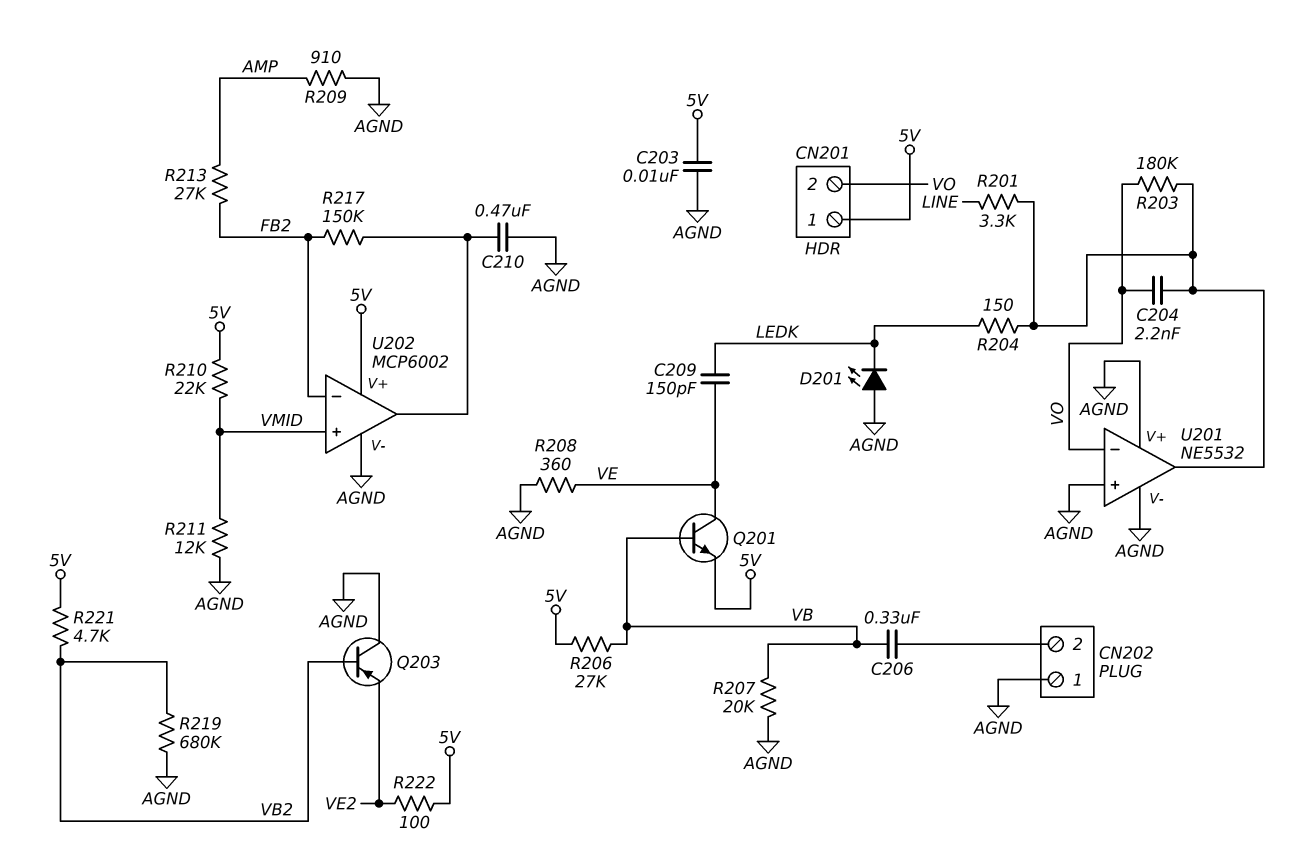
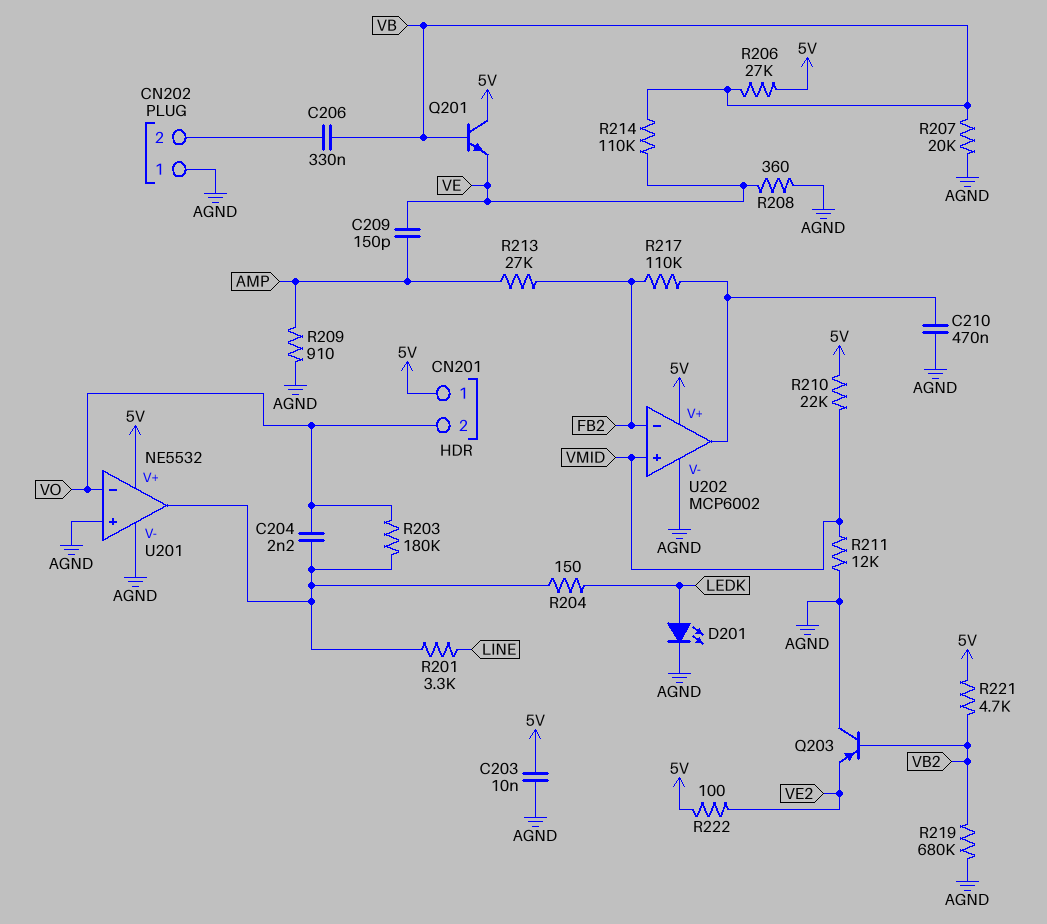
C209: 150pF (LEDK, VE) -> 150pF (AMP, VE)
D201: LED (A AGND, K LEDK) -> LED (A LEDK, K AGND)
Q201: NPN (B VB, C VE, E 5V) -> NPN (B VB, C 5V, E VE)
R214: none -> 110k (VB, VE)
R217: 150k (FB2, U202/out) -> 110k (FB2, U202/out)
U201 pin V+: AGND -> 5V

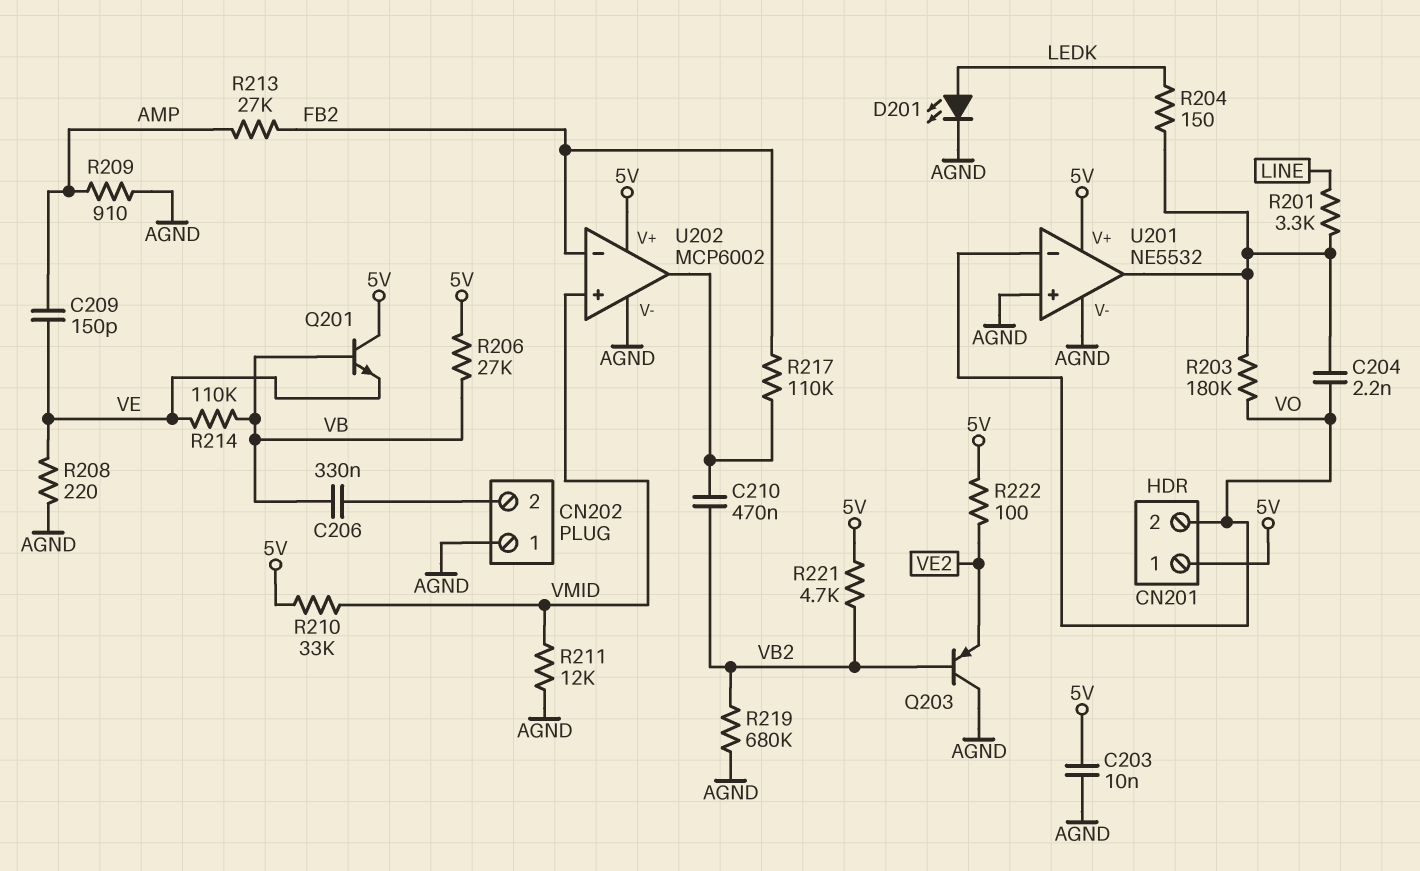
C210: 470nF (AGND, U202/out) -> 470nF (U202/out, VB2)
R207: 20k (AGND, VB) -> none
R208: 360 (AGND, VE) -> 220 (AGND, VE)
R210: 22k (5V, VMID) -> 33k (5V, VMID)

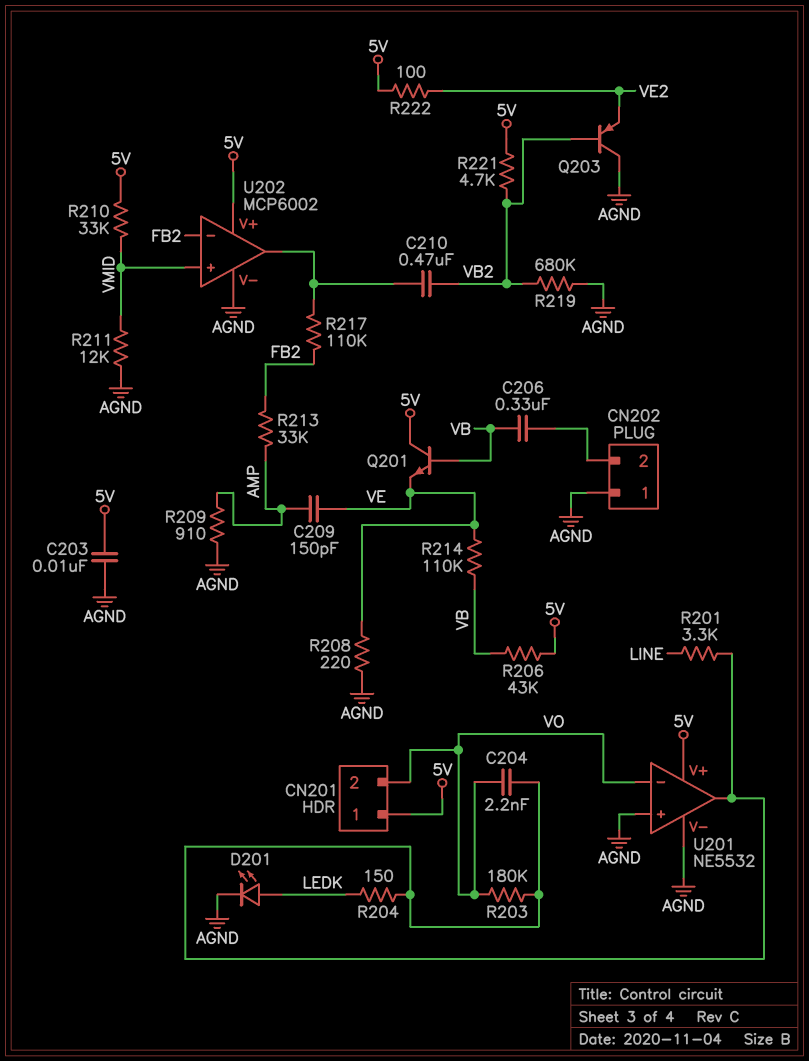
R206: 27k (5V, VB) -> 43k (5V, VB)
R213: 27k (AMP, FB2) -> 33k (AMP, FB2)

